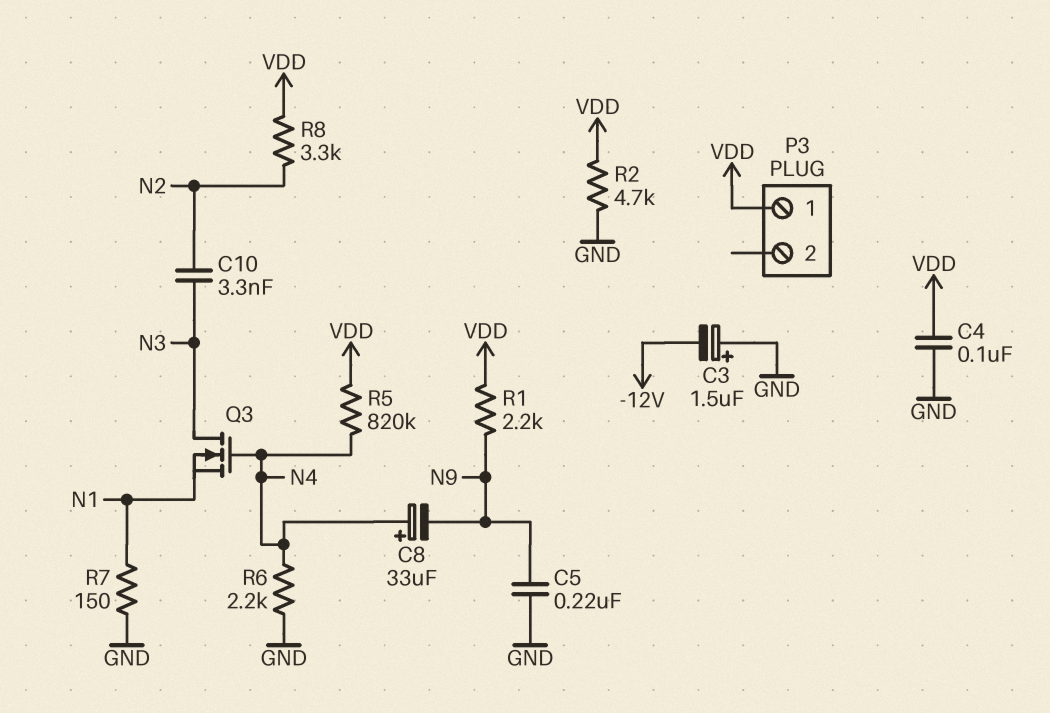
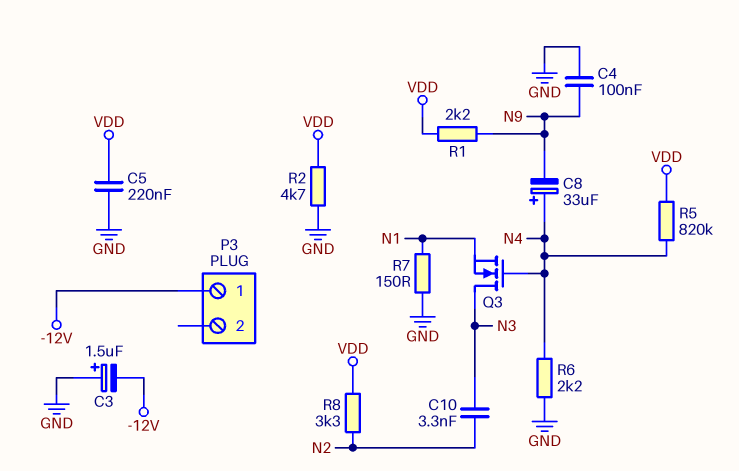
C4: 100nF (GND, VDD) -> 100nF (GND, N9)
C5: 220nF (GND, N9) -> 220nF (GND, VDD)
P3 pin 1: VDD -> -12V

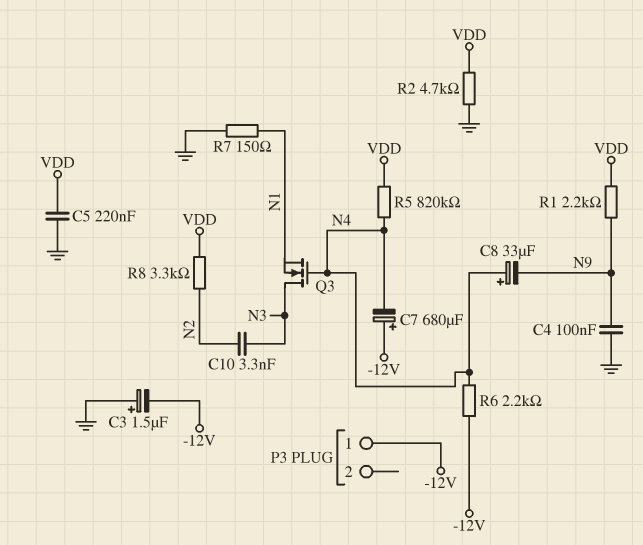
C7: none -> 680uF (plus -12V, minus N4)
R6: 2.2k (GND, N4) -> 2.2k (-12V, N4)

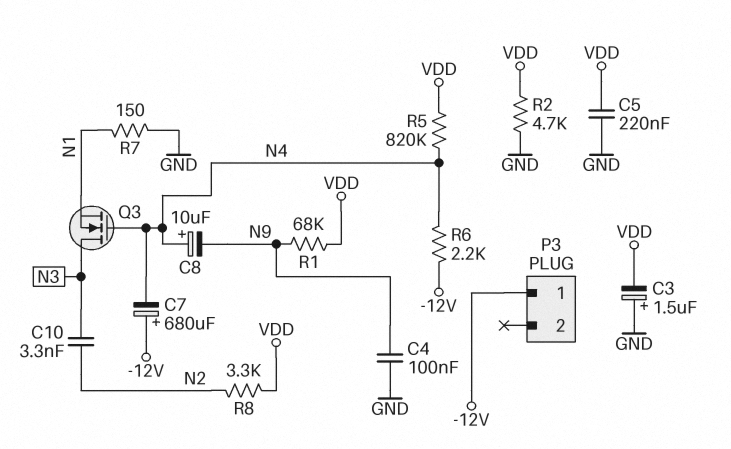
C3: 1.5uF (plus GND, minus -12V) -> 1.5uF (plus GND, minus VDD)
C8: 33uF (plus N4, minus N9) -> 10uF (plus N4, minus N9)
R1: 2.2k (N9, VDD) -> 68k (N9, VDD)

